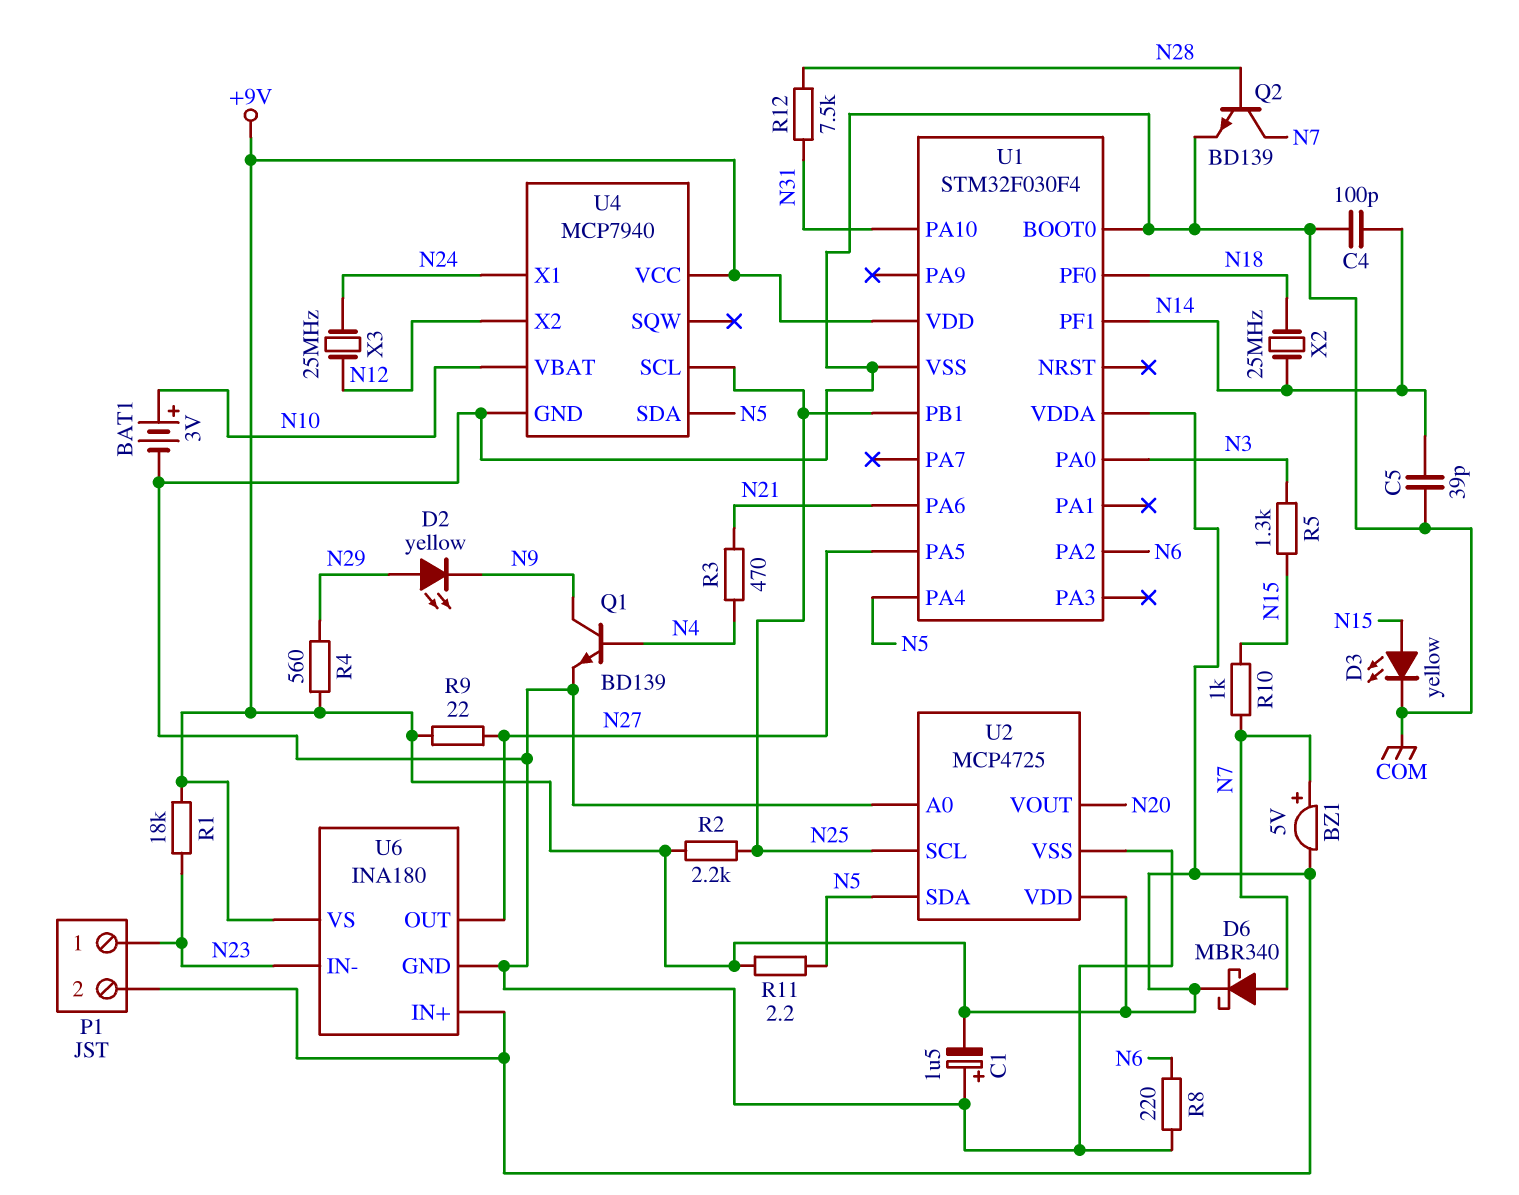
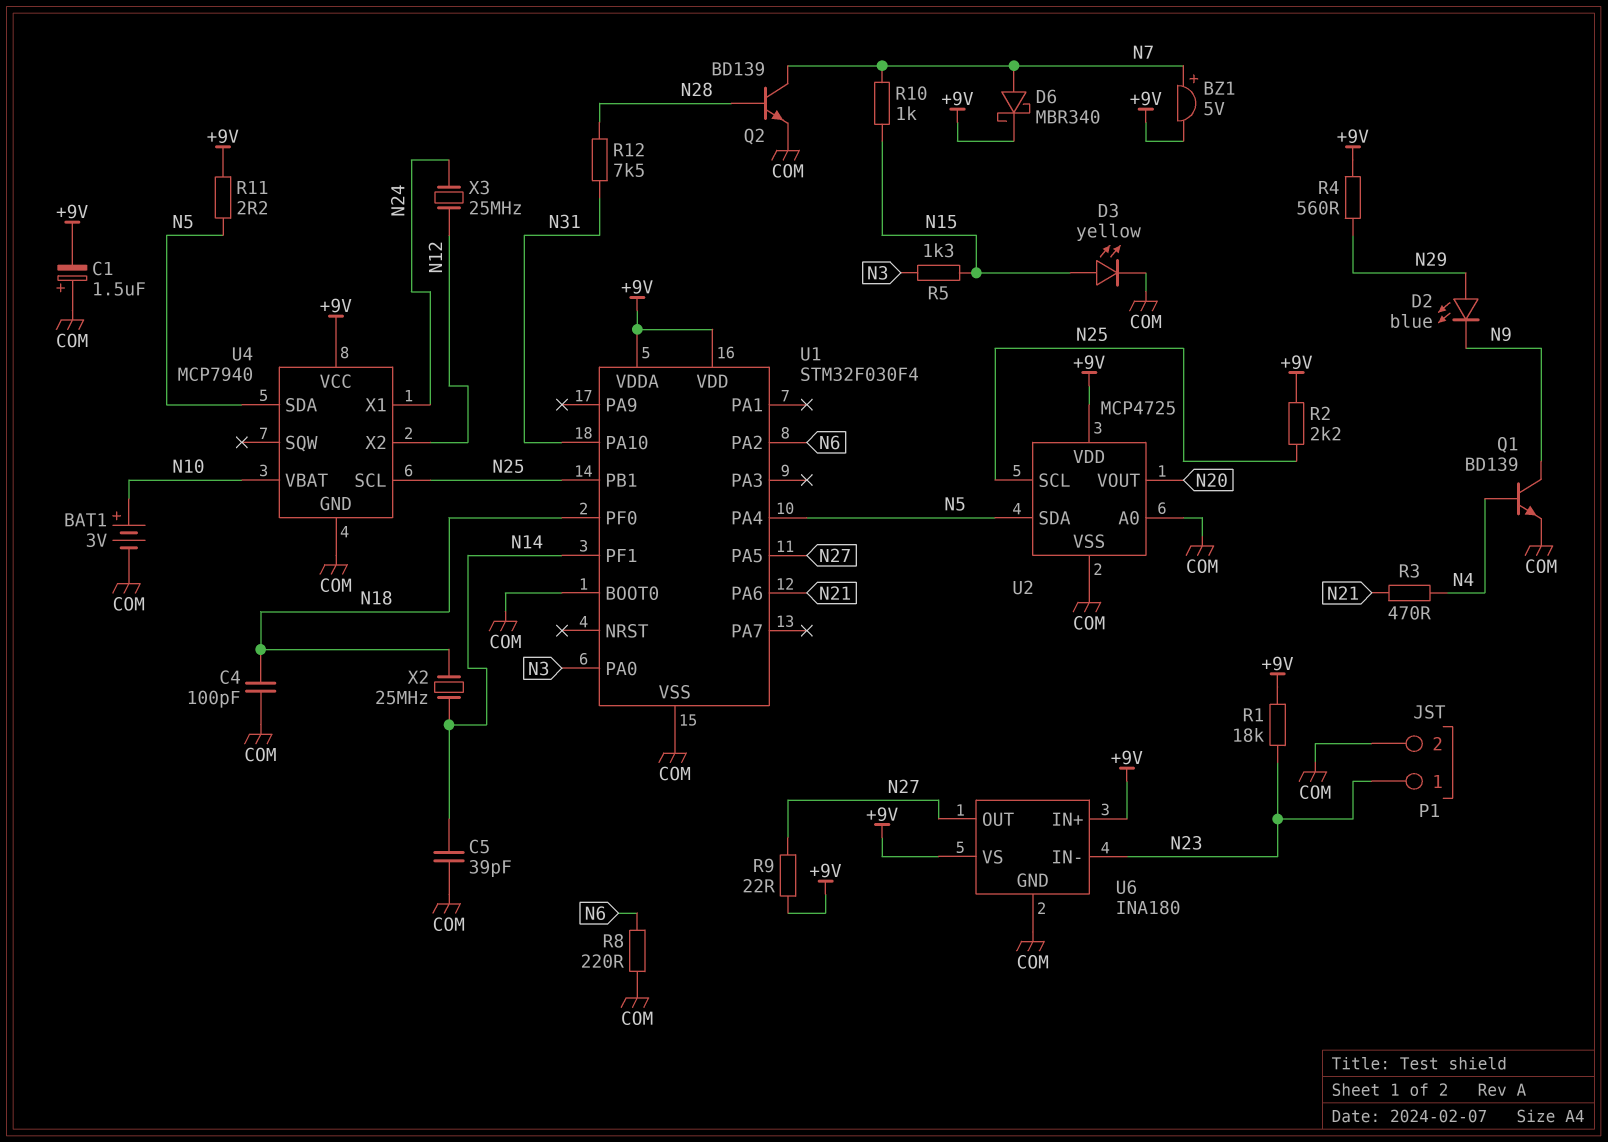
C4: 100pF (COM, N14) -> 100pF (COM, N18)
D2: LED yellow (A N29, K N9) -> LED blue (A N29, K N9)
P1 pin 2: +9V -> COM

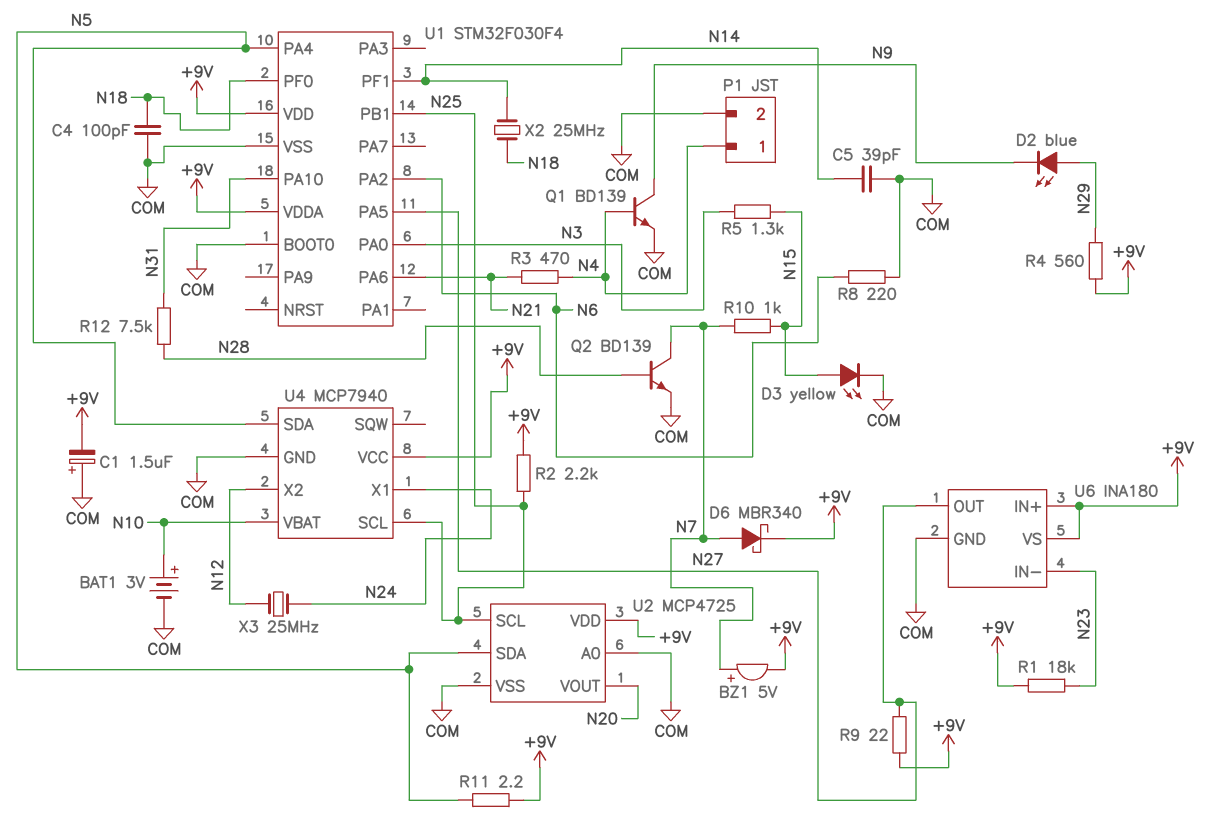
P1 pin 1: N23 -> N4

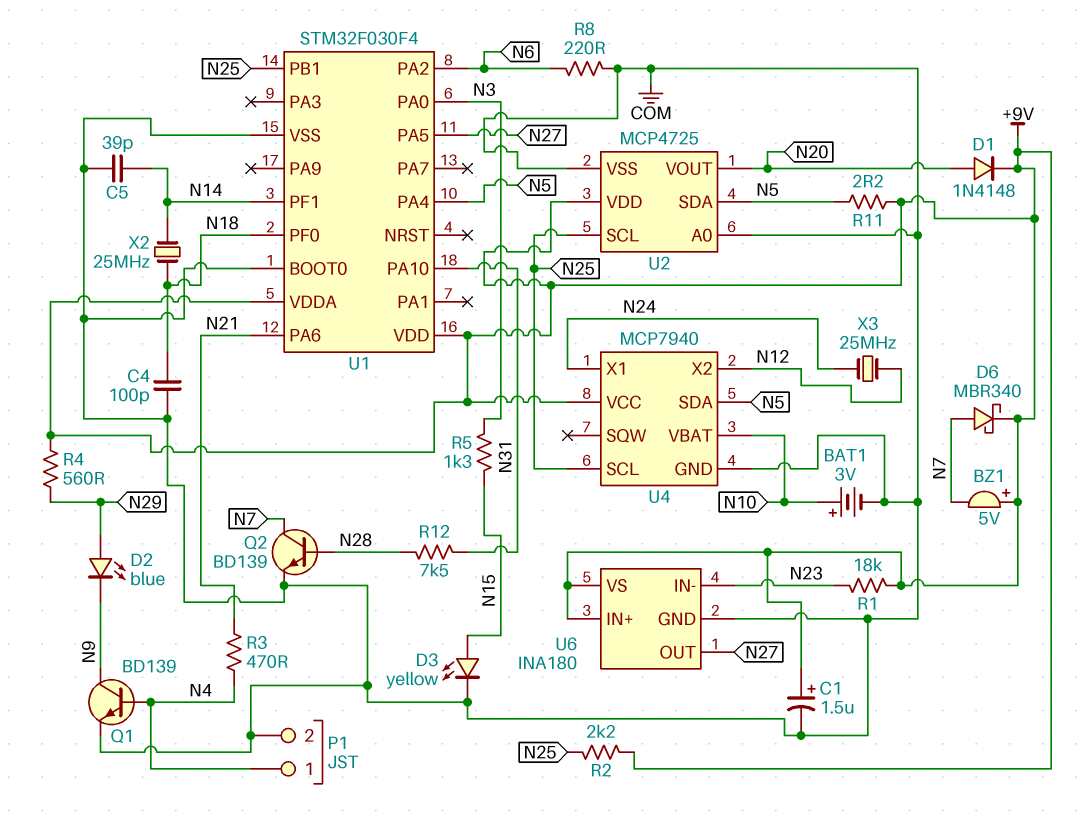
BZ1: buzzer 5V (plus N7, minus +9V) -> buzzer 5V (plus +9V, minus N7)
C1: 1.5uF (plus COM, minus +9V) -> 1.5uF (plus +9V, minus COM)
D1: none -> diode 1N4148 (A N20, K +9V)
R9: 22 (+9V, N27) -> none
R10: 1k (N7, N15) -> none

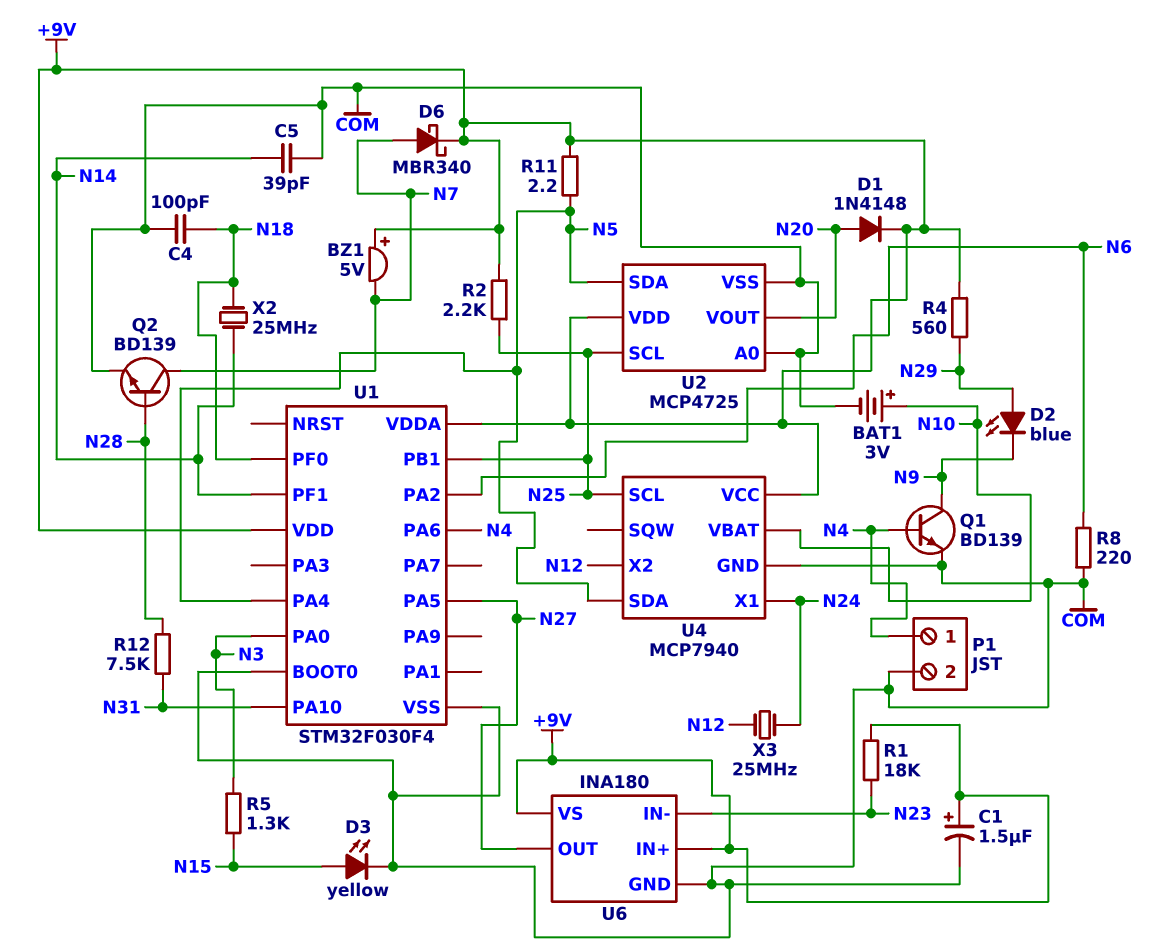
R3: 470 (N4, N21) -> none
U1 pin PA6: N21 -> N4

